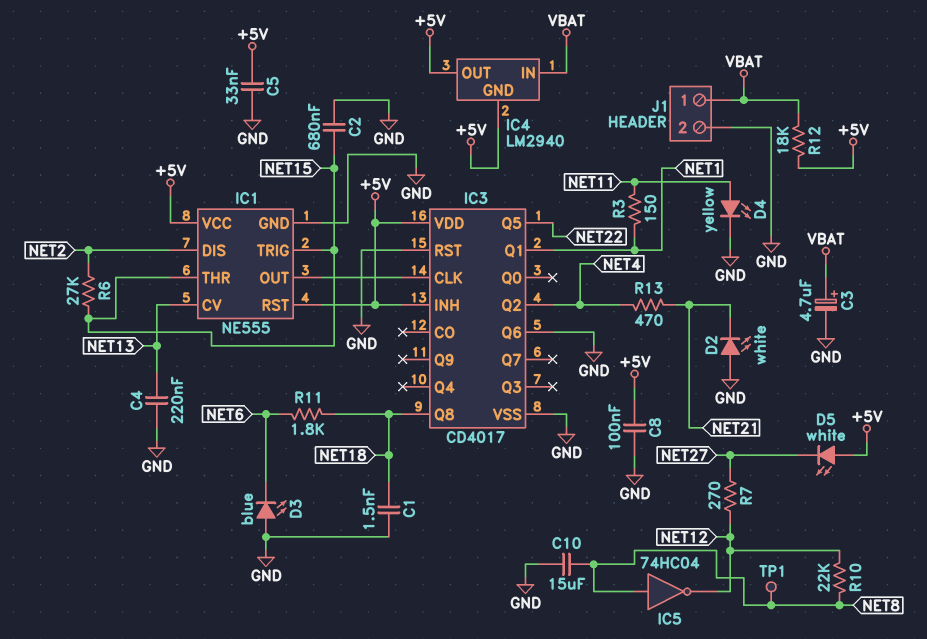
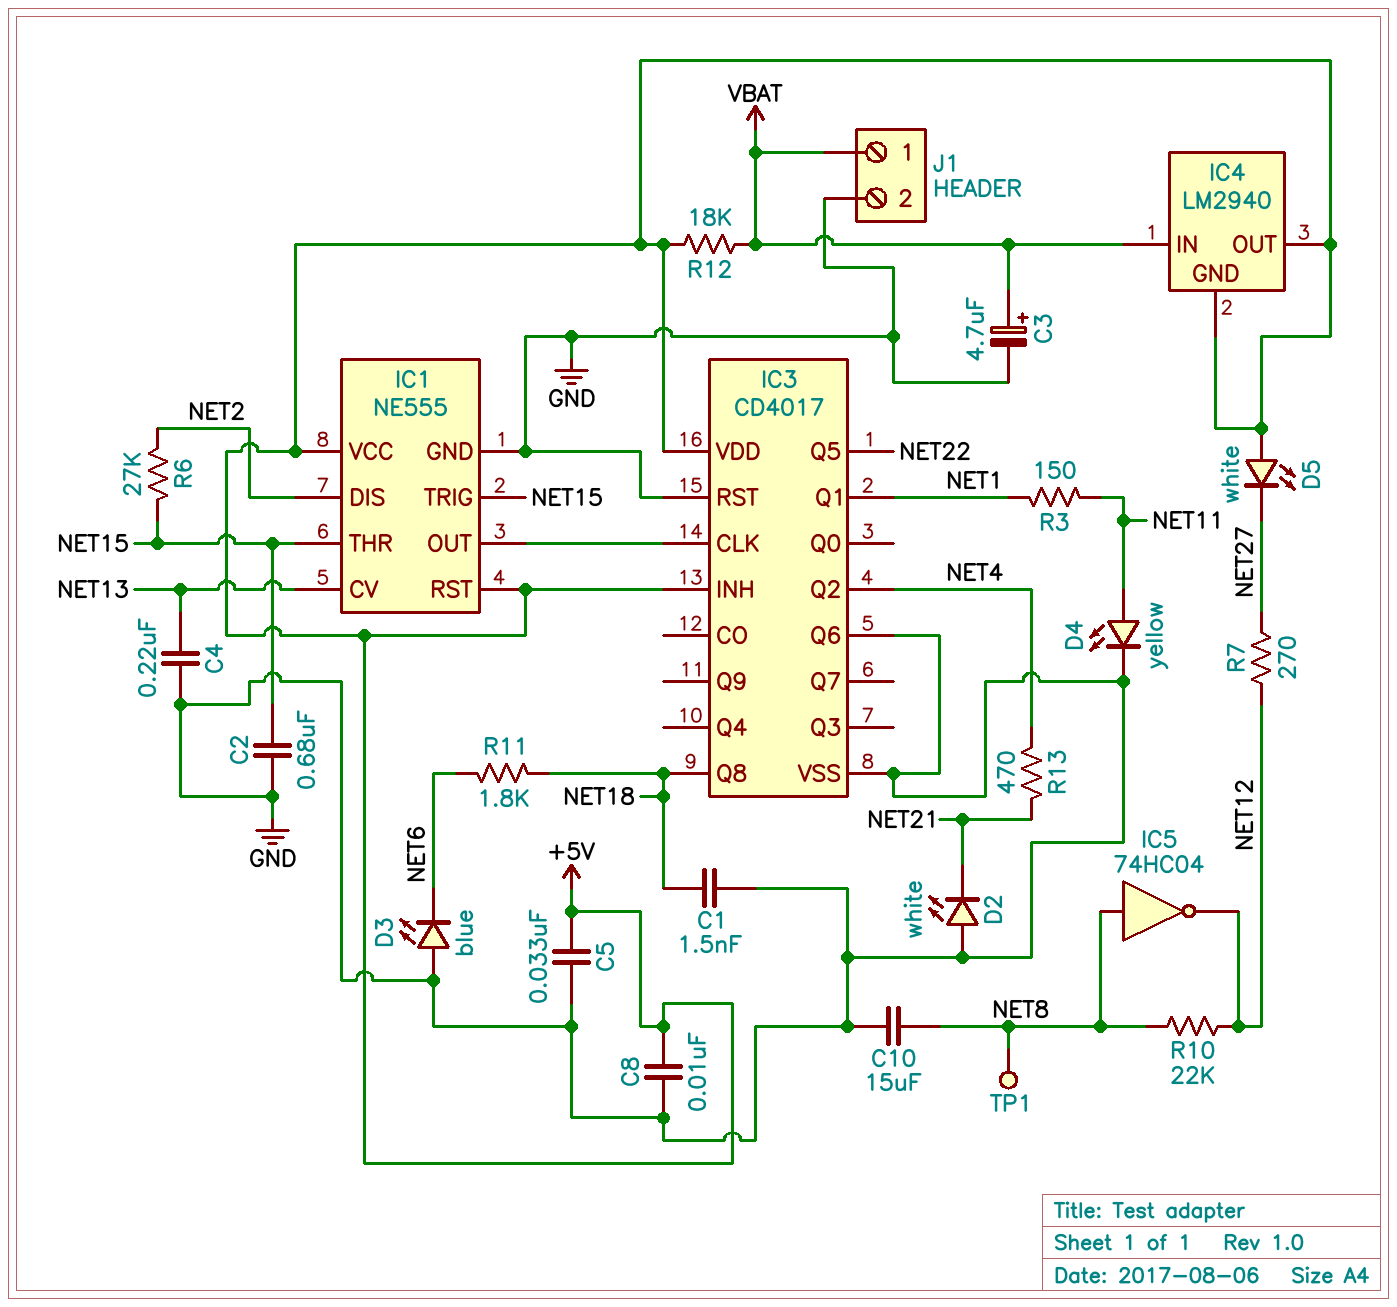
C8: 100nF (+5V, GND) -> 10nF (+5V, GND)

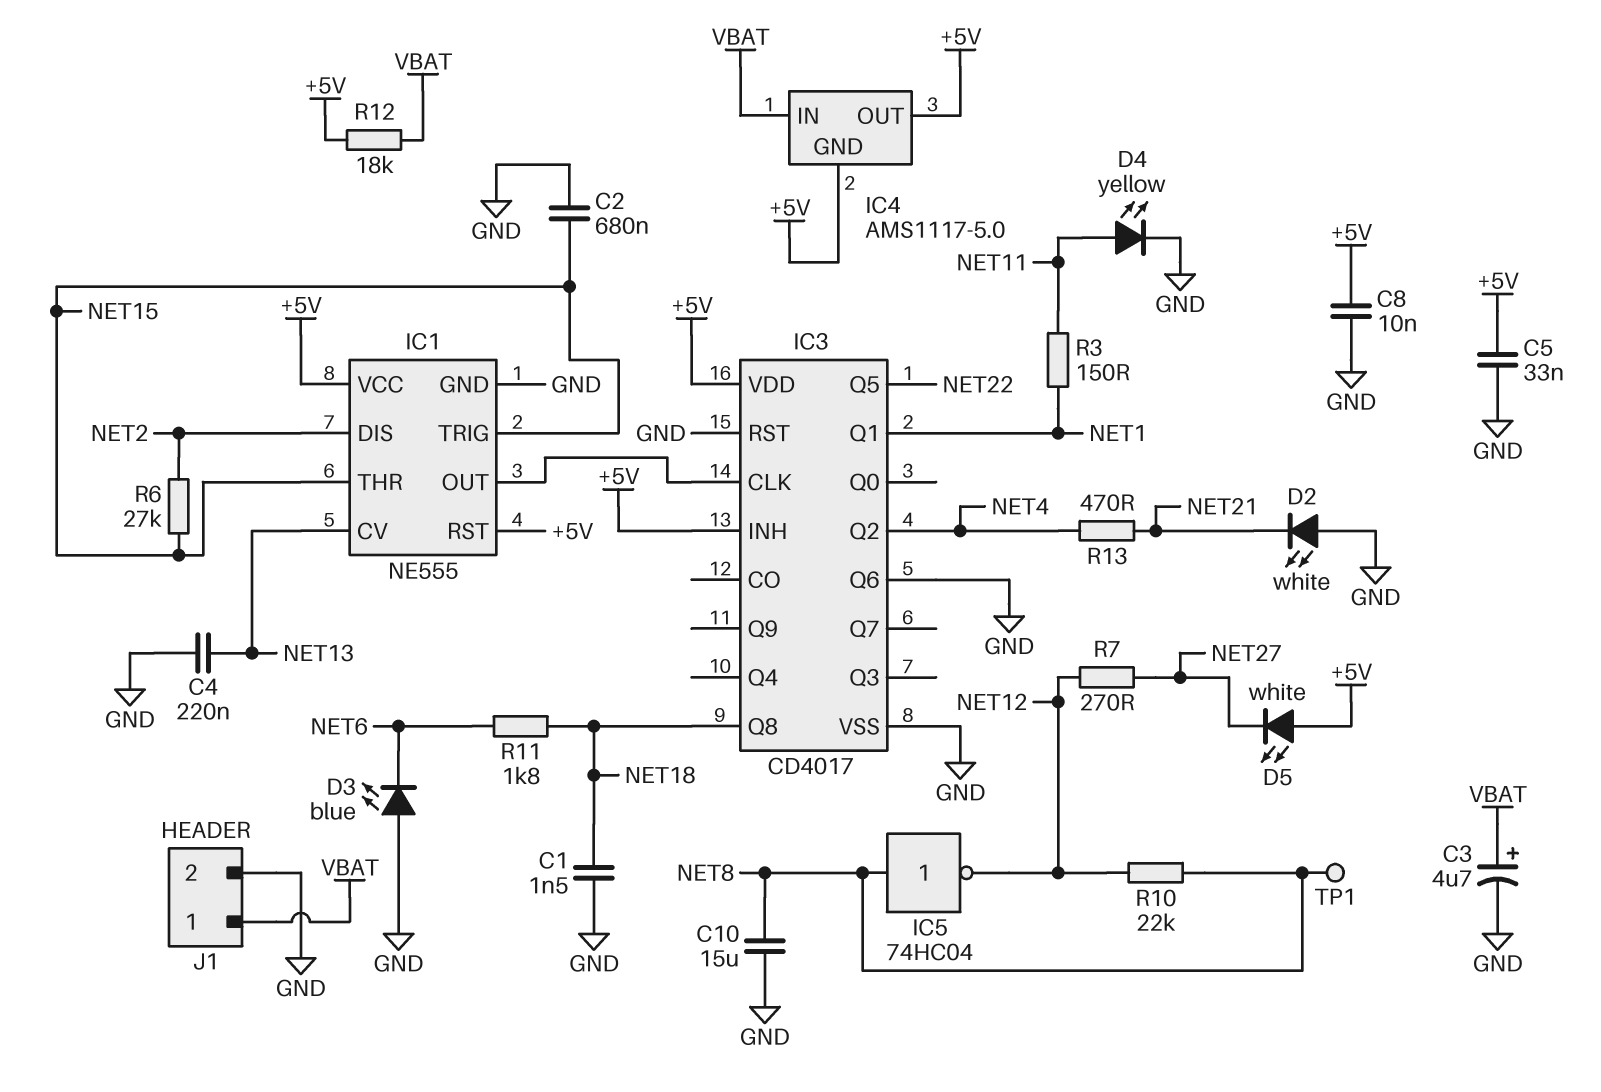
IC4: LM2940 -> AMS1117-5.0

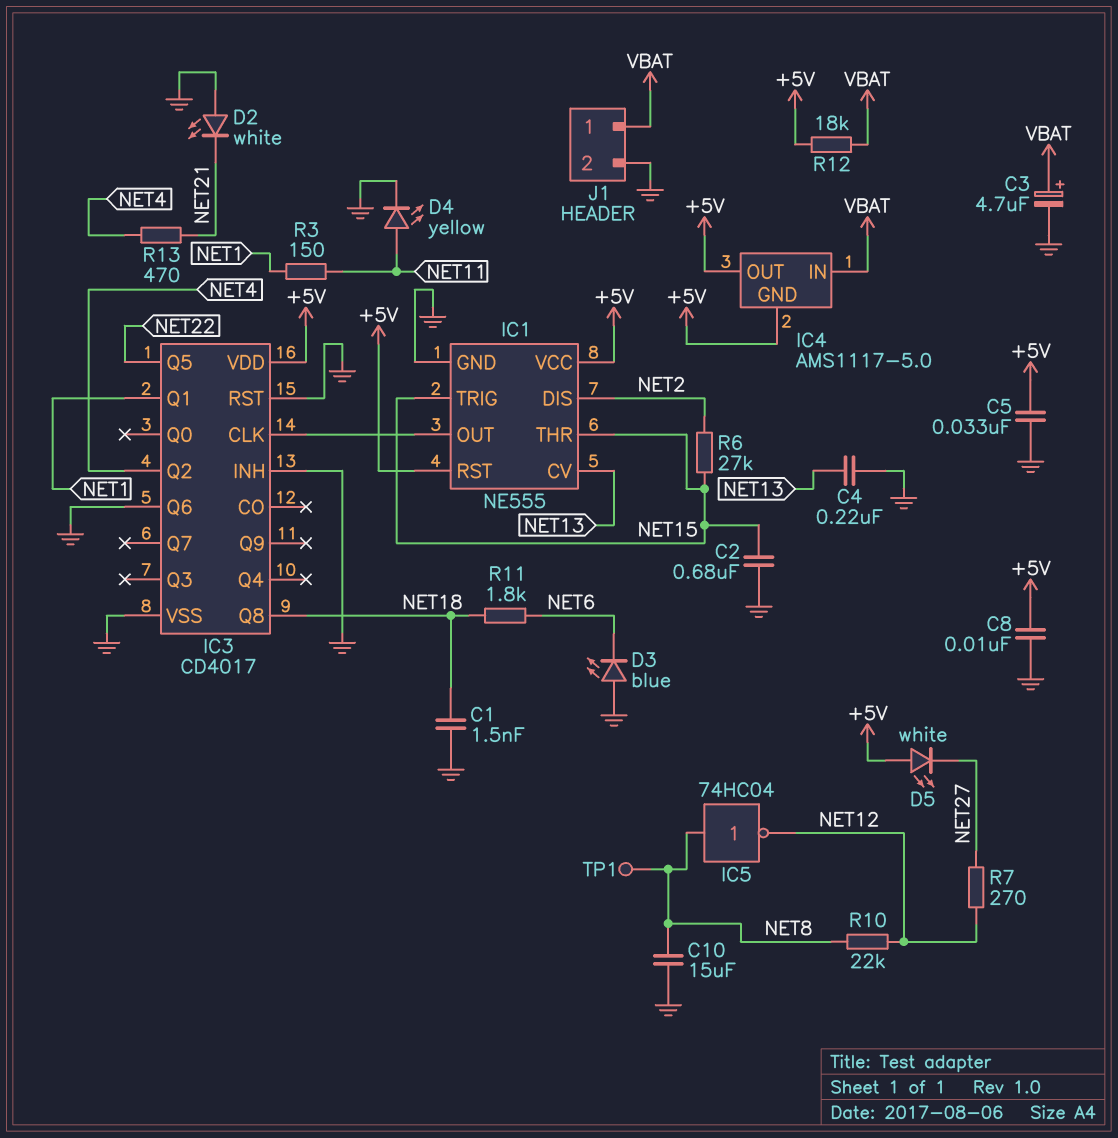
IC3 pin INH: +5V -> GND

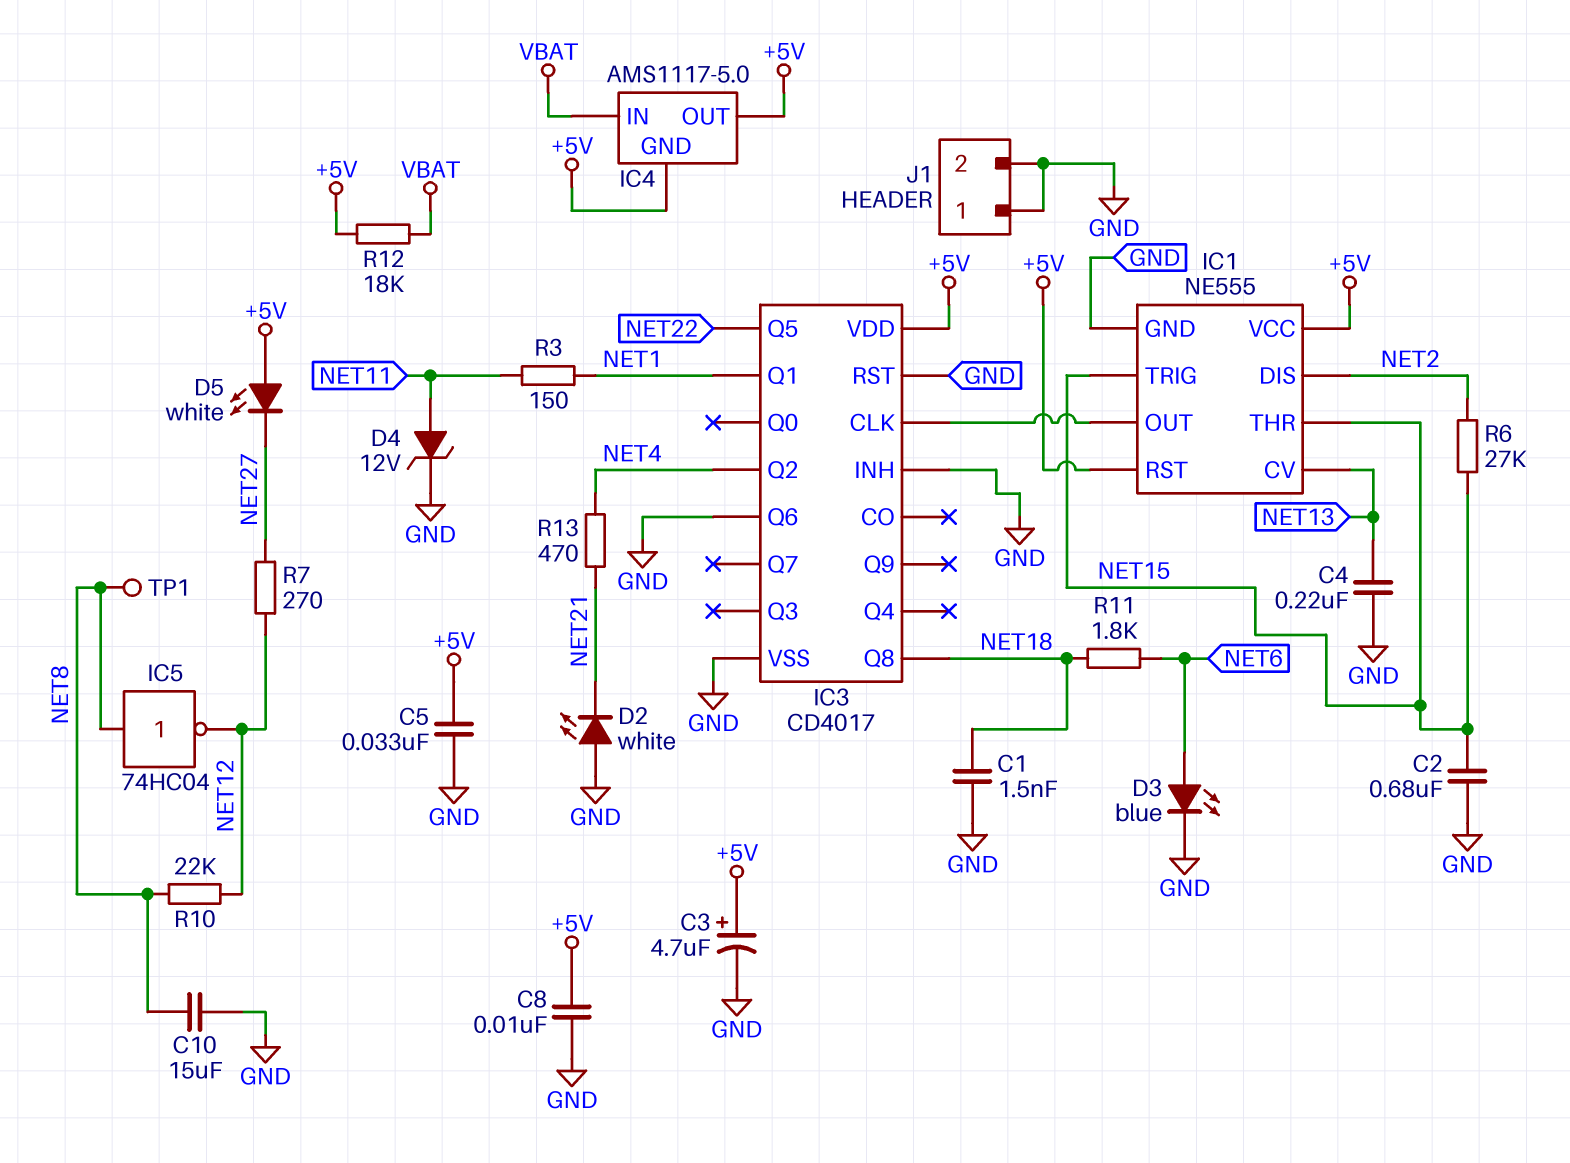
C3: 4.7uF (plus VBAT, minus GND) -> 4.7uF (plus +5V, minus GND)
D3: LED blue (A GND, K NET6) -> LED blue (A NET6, K GND)
D4: LED yellow (A NET11, K GND) -> zener 12V (A NET11, K GND)
J1 pin 1: VBAT -> GND

